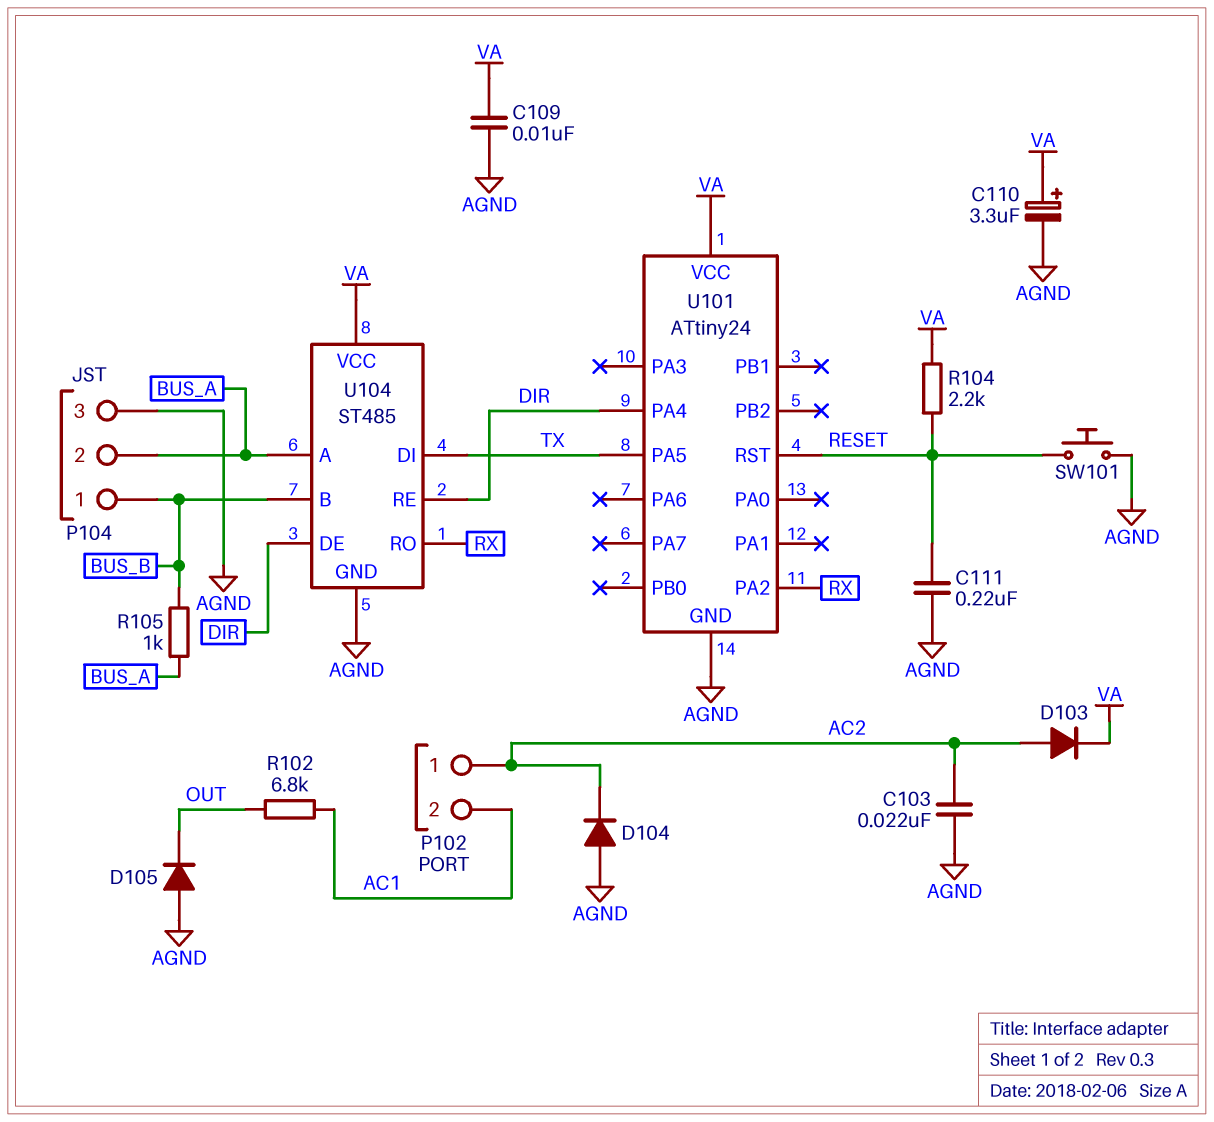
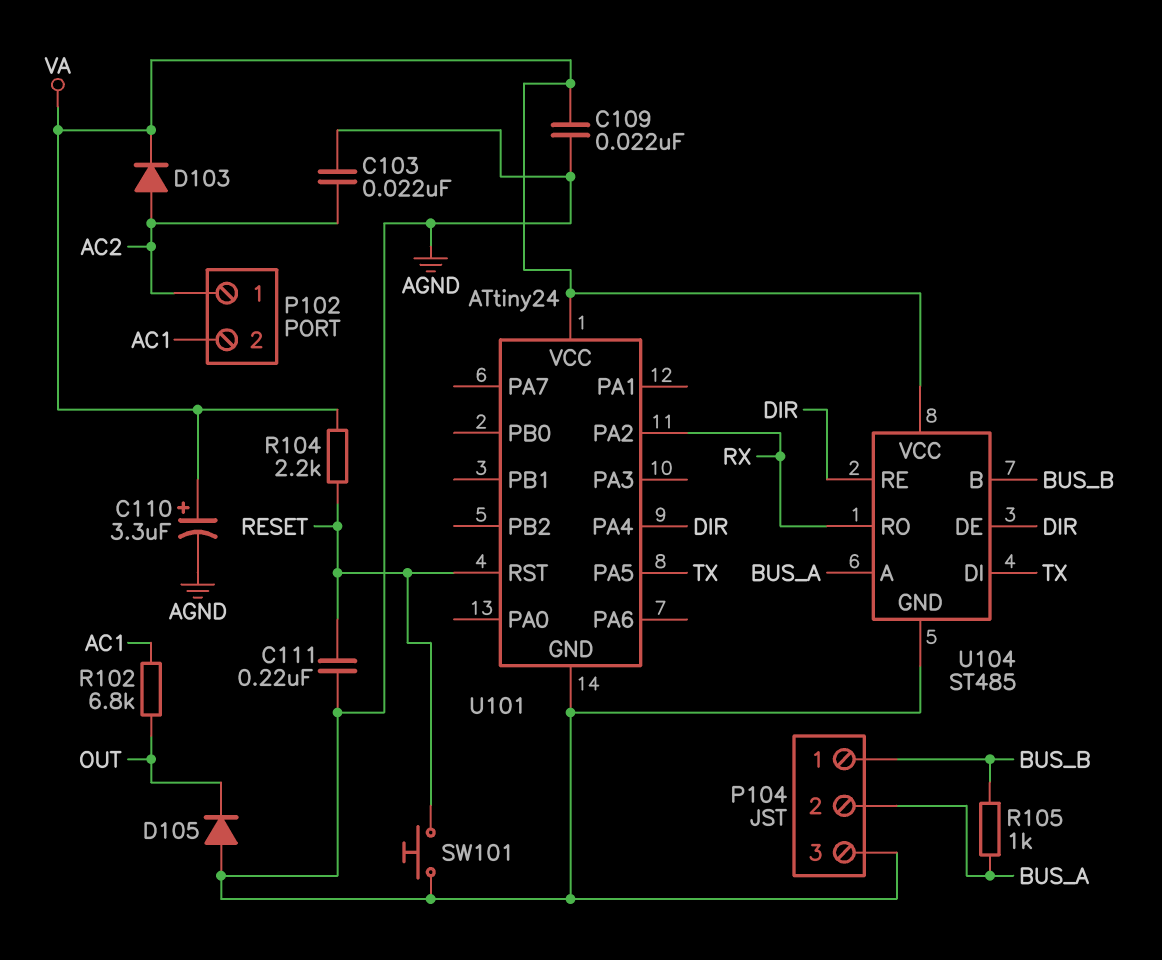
C109: 10nF (AGND, VA) -> 22nF (AGND, VA)
D104: diode (A AGND, K AC2) -> none

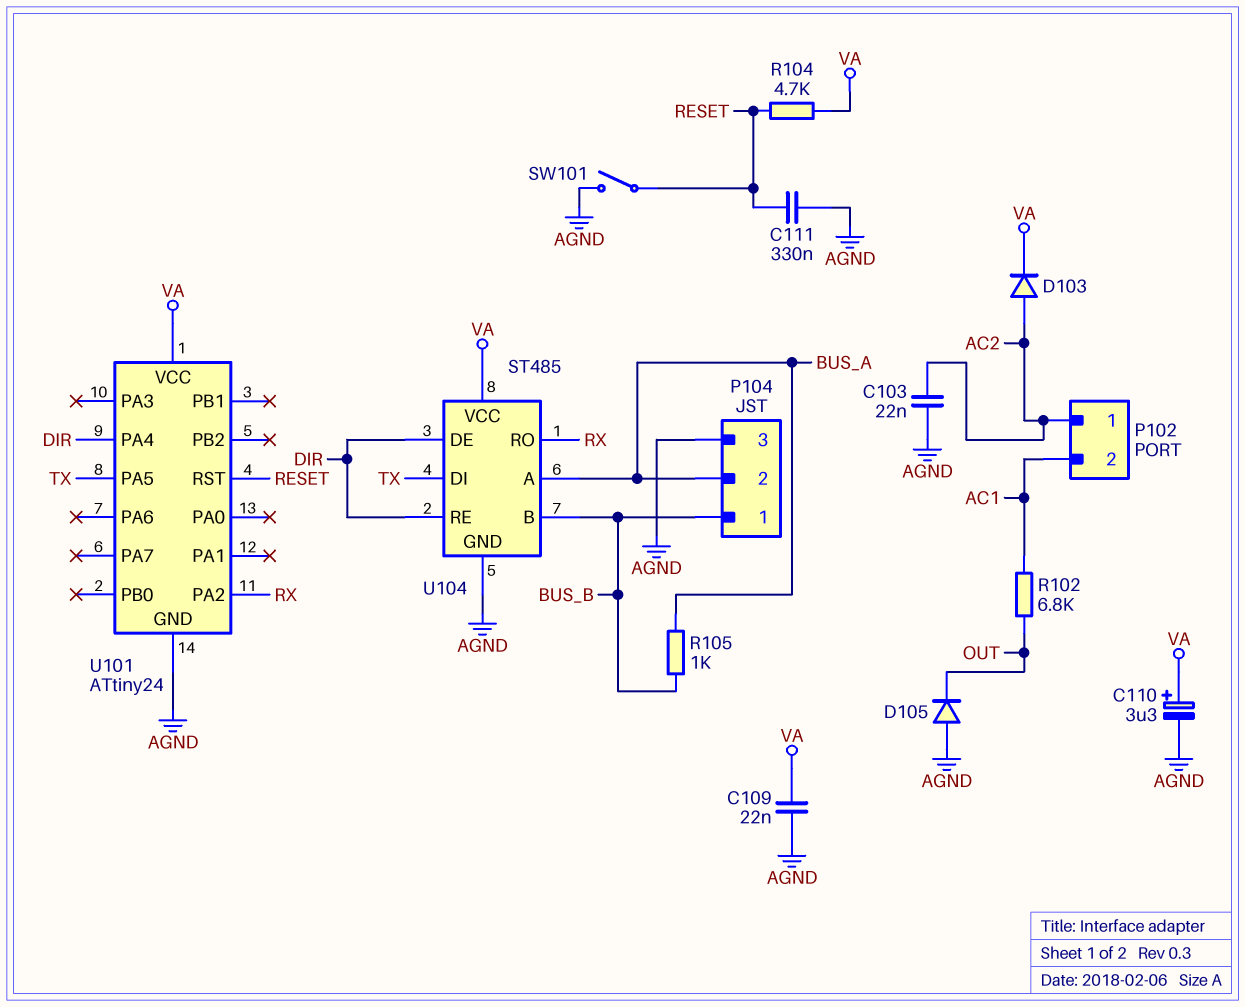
C111: 220nF (AGND, RESET) -> 330nF (AGND, RESET)
R104: 2.2k (RESET, VA) -> 4.7k (RESET, VA)
SW101: button (AGND, RESET) -> switch (AGND, RESET)

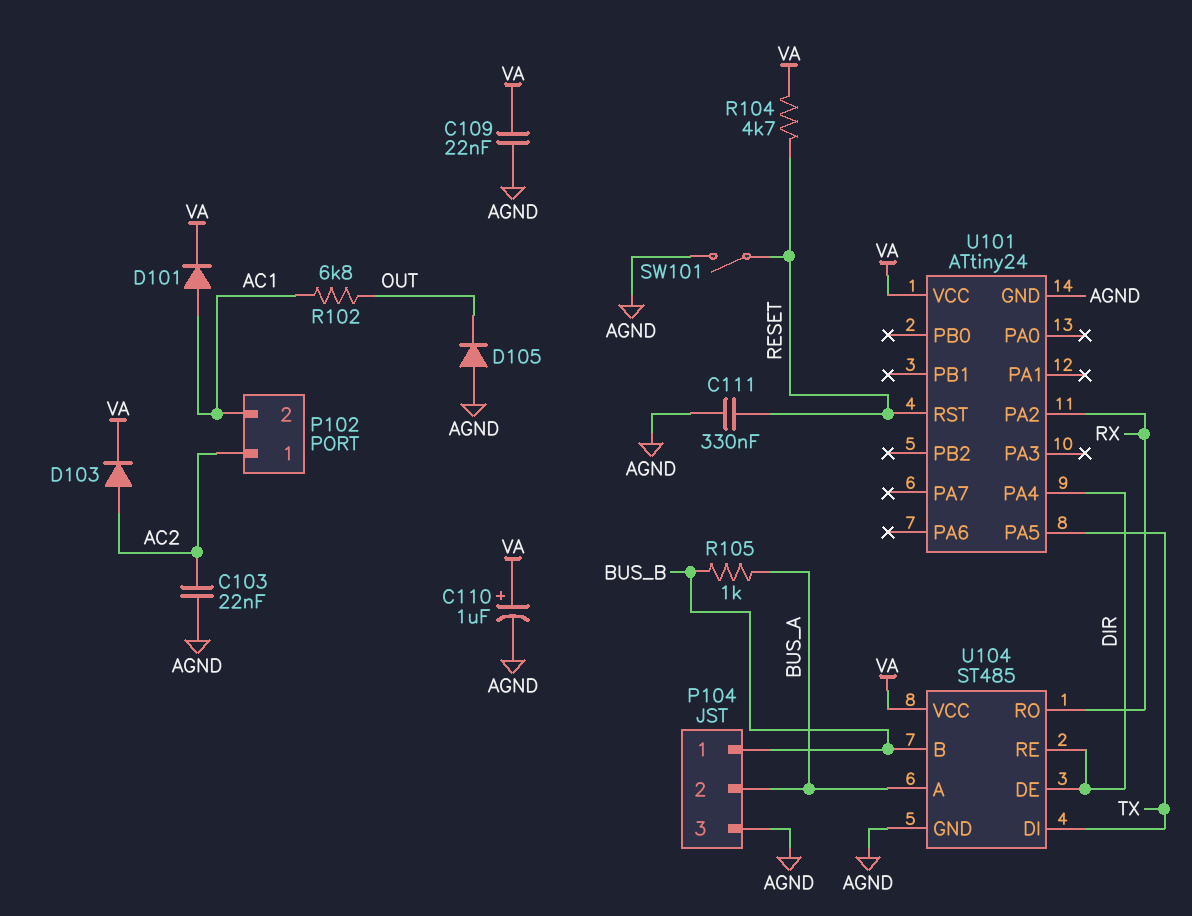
C110: 3.3uF (plus VA, minus AGND) -> 1uF (plus VA, minus AGND)
D101: none -> diode (A AC1, K VA)

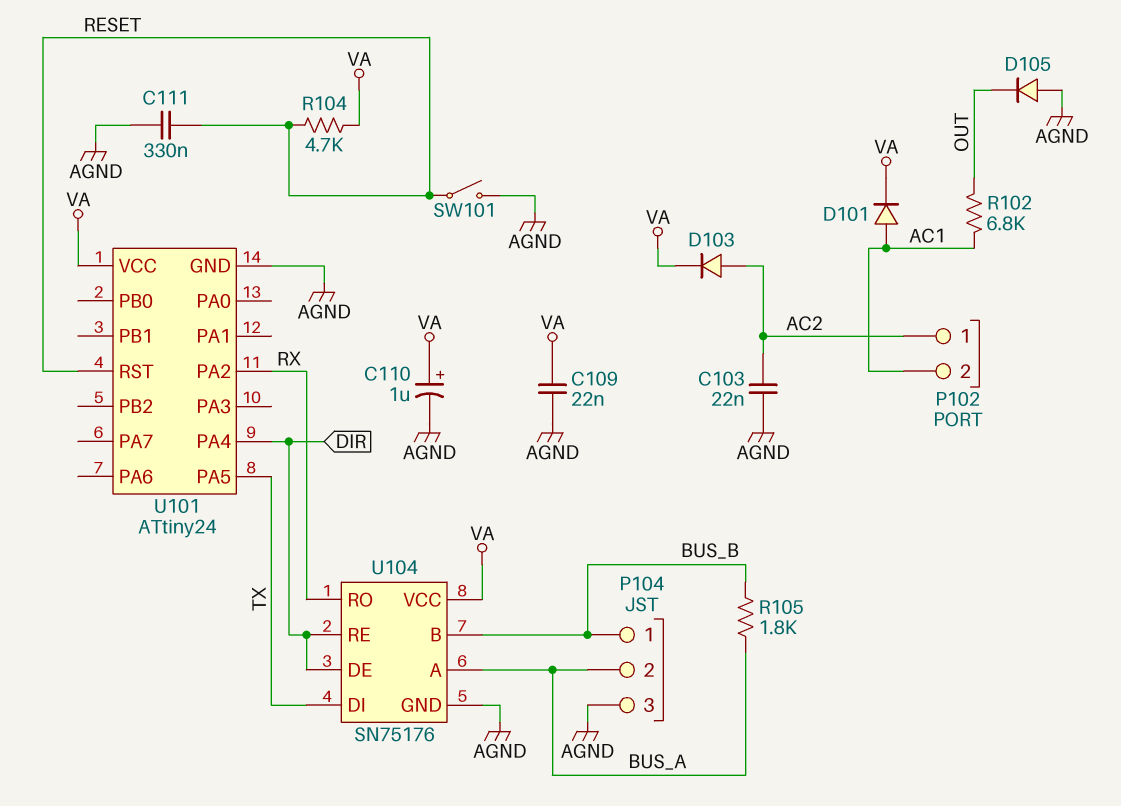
R105: 1k (BUS_A, BUS_B) -> 1.8k (BUS_A, BUS_B)
U104: ST485 -> SN75176

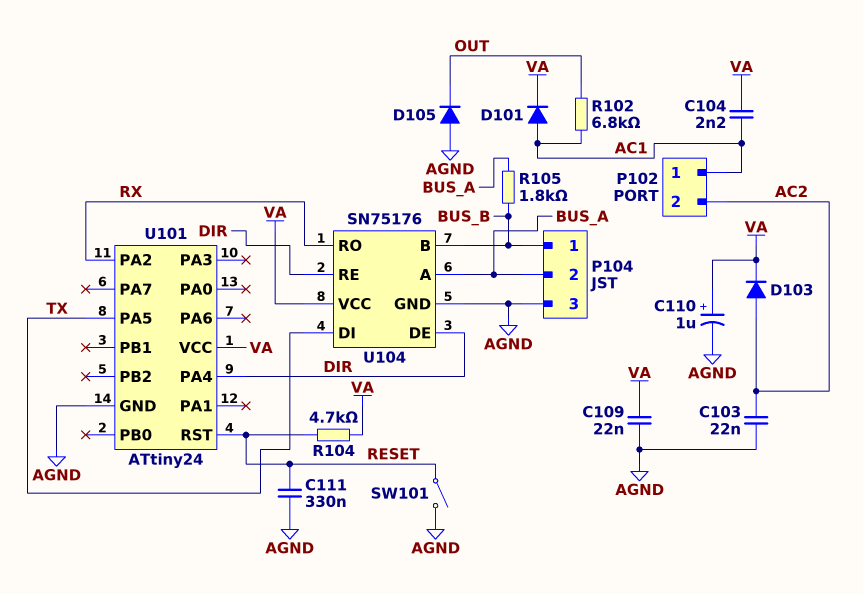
C104: none -> 2.2nF (AC1, VA)
P102 pin 1: AC2 -> AC1
P102 pin 2: AC1 -> AC2

